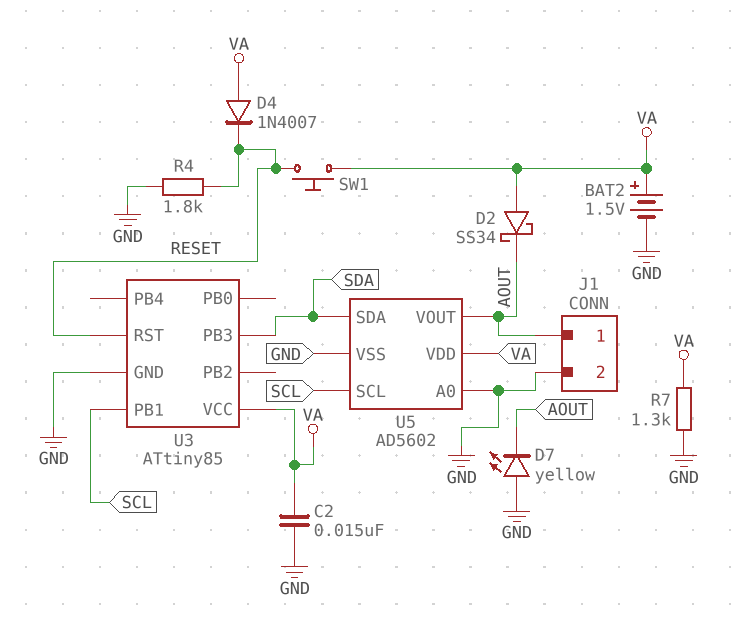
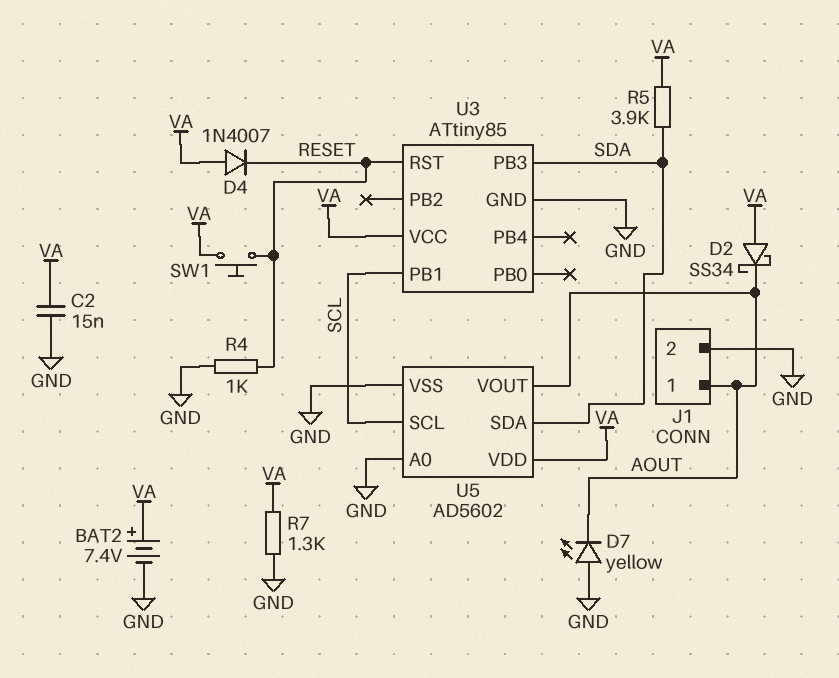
BAT2: 1.5V (plus VA, minus GND) -> 7.4V (plus VA, minus GND)
R4: 1.8k (GND, RESET) -> 1k (GND, RESET)
R5: none -> 3.9k (SDA, VA)

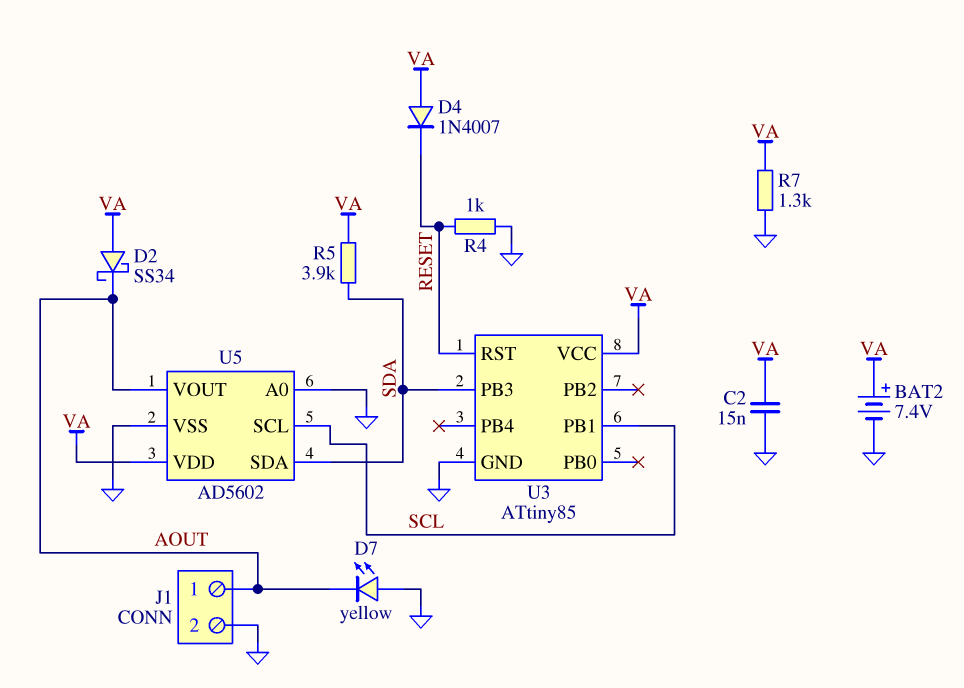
SW1: button (RESET, VA) -> none

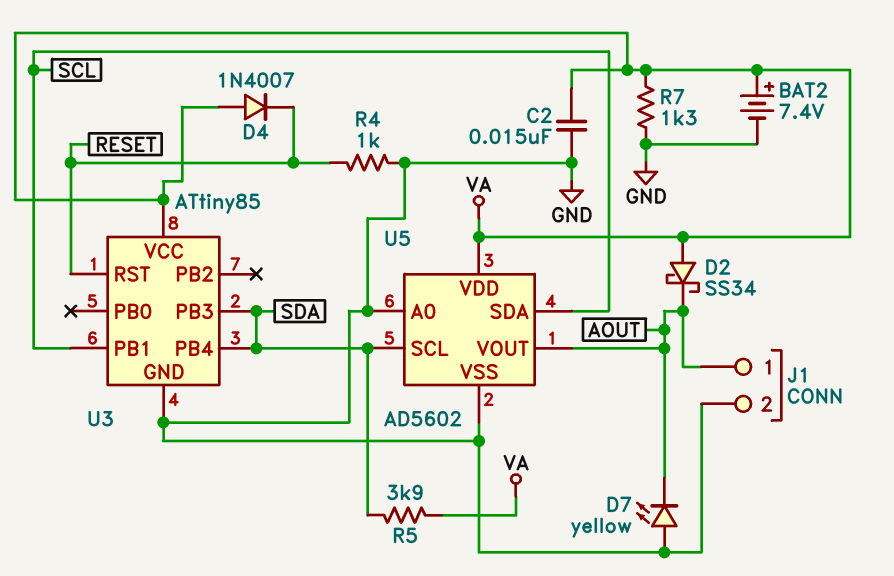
U3 pin PB4: none -> SDA
U5 pin SCL: SCL -> SDA
U5 pin SDA: SDA -> SCL

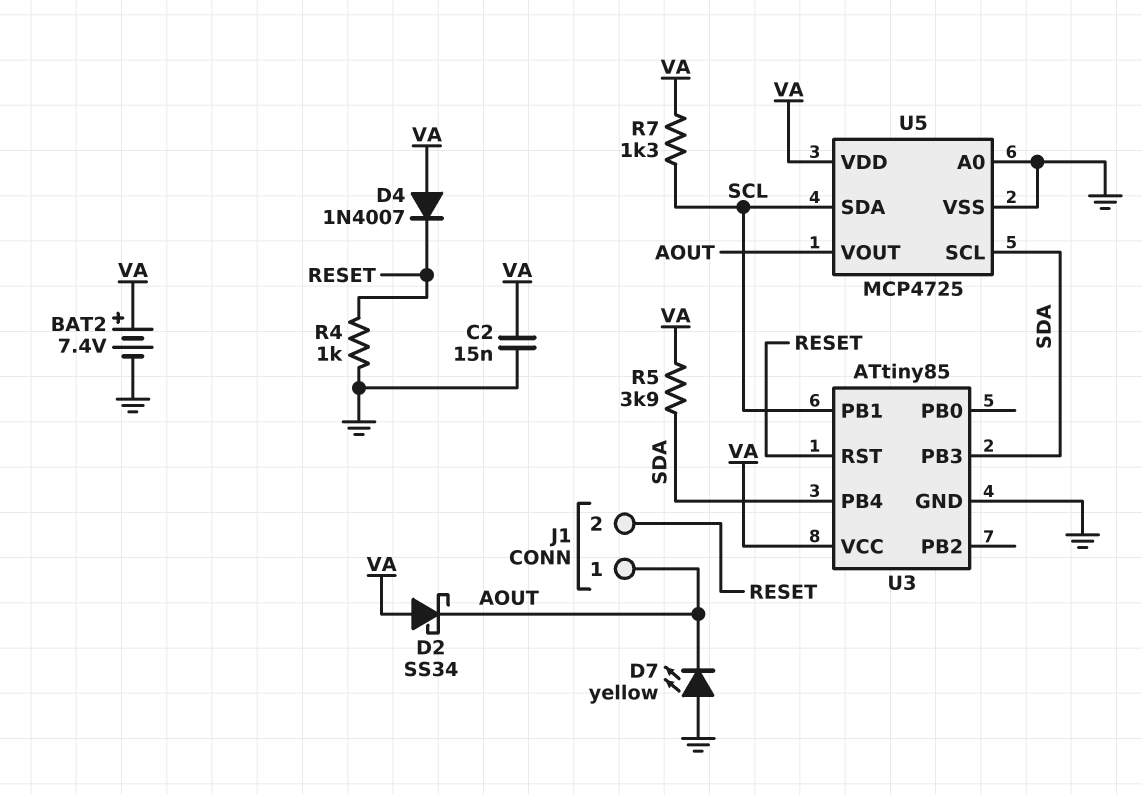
J1 pin 2: GND -> RESET
R7: 1.3k (GND, VA) -> 1.3k (SCL, VA)
U5: AD5602 -> MCP4725

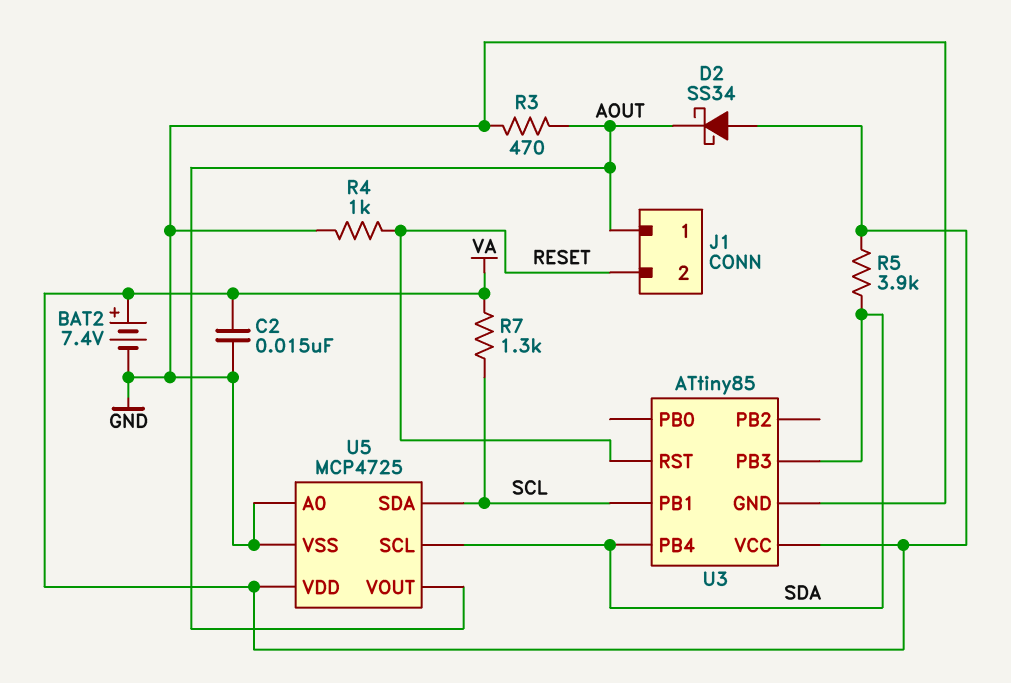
D4: diode 1N4007 (A VA, K RESET) -> none
D7: LED yellow (A GND, K AOUT) -> none
R3: none -> 470 (AOUT, GND)

